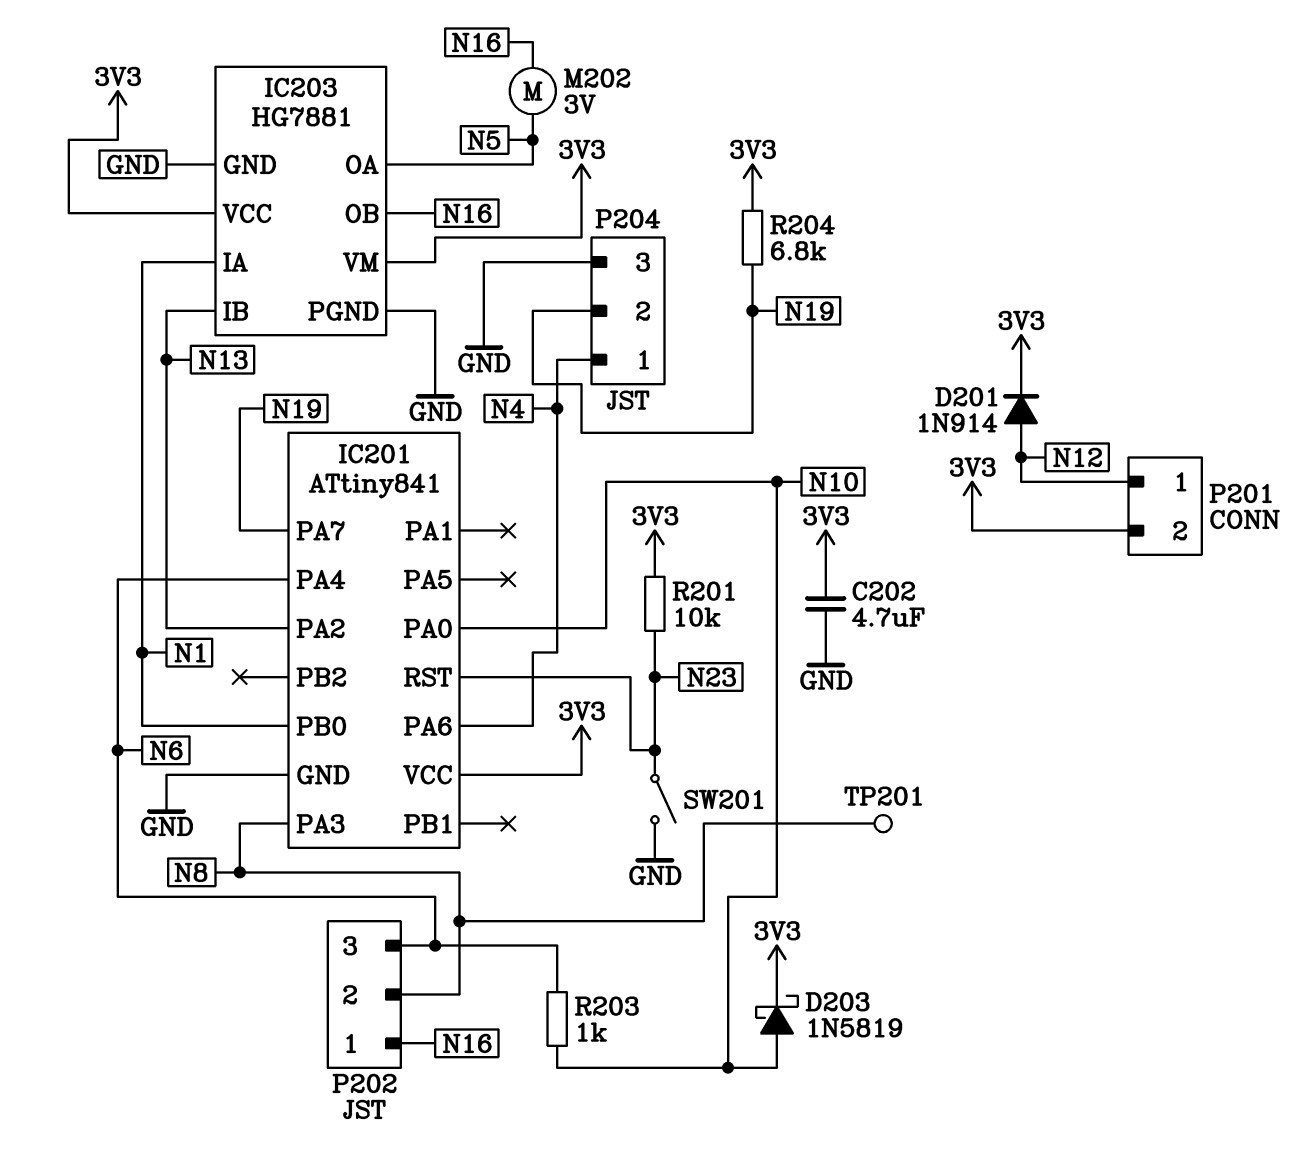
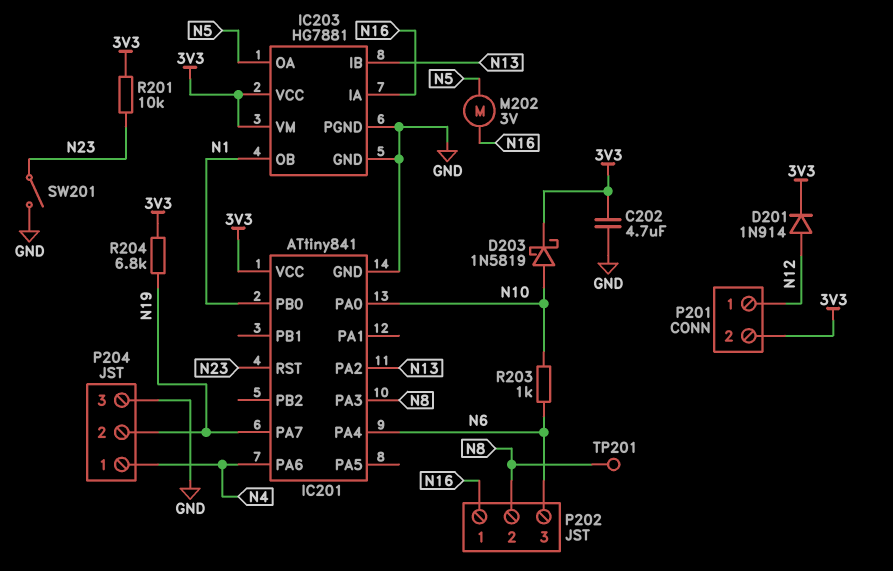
IC203 pin IA: N1 -> N16
IC203 pin OB: N16 -> N1

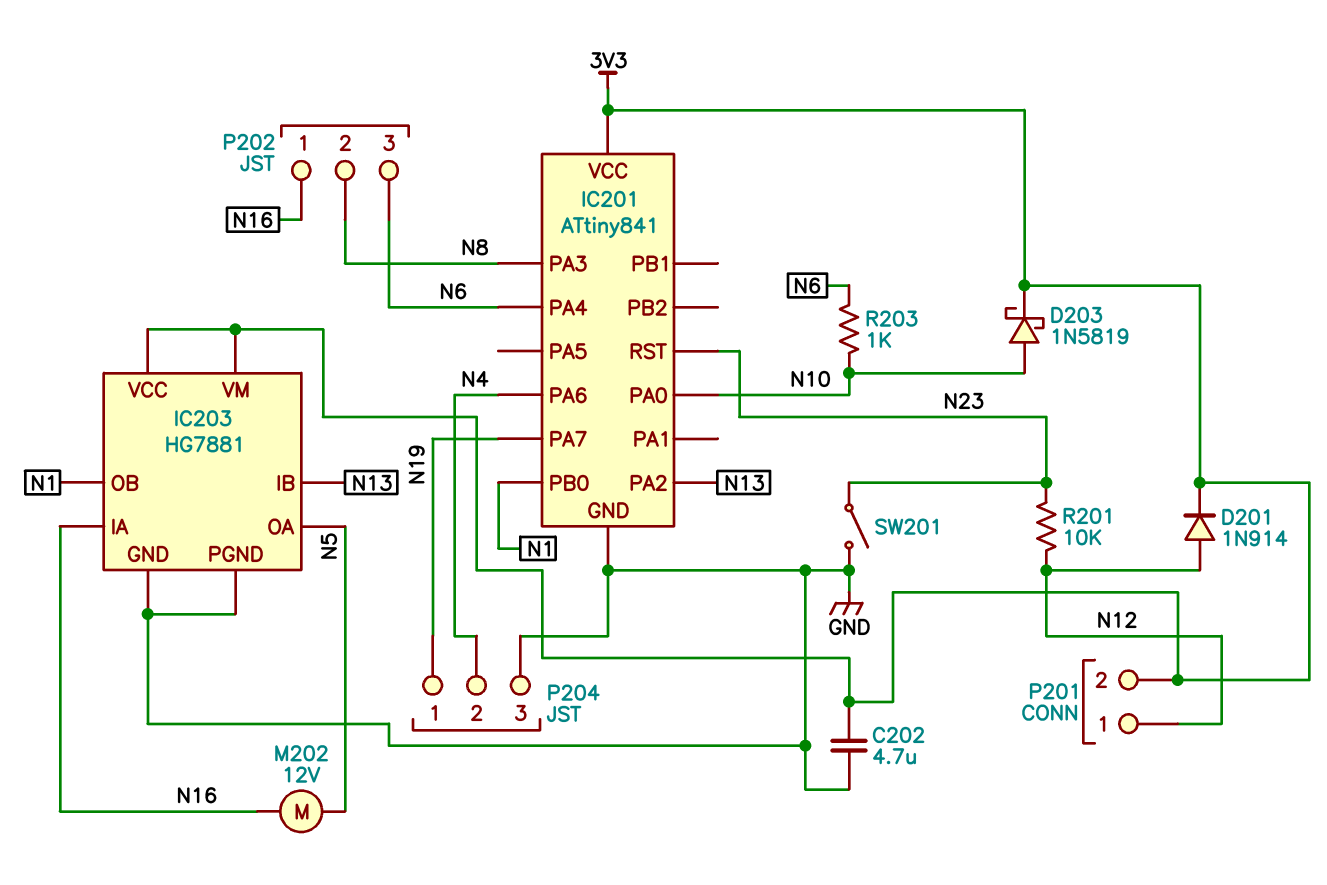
M202: motor 3V (N5, N16) -> motor 12V (N5, N16)
P204 pin 1: N4 -> N19
P204 pin 2: N19 -> N4
R201: 10k (3V3, N23) -> 10k (N12, N23)
R204: 6.8k (3V3, N19) -> none
TP201: test point (N8) -> none

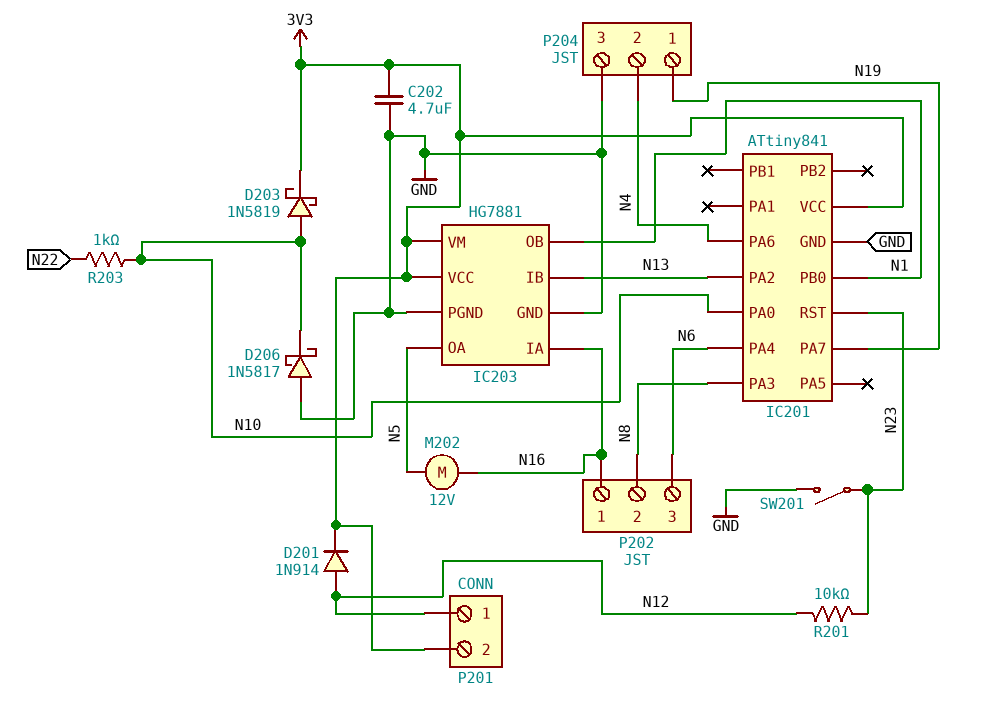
D206: none -> schottky 1N5817 (A GND, K N10)
R203: 1k (N6, N10) -> 1k (N10, N22)

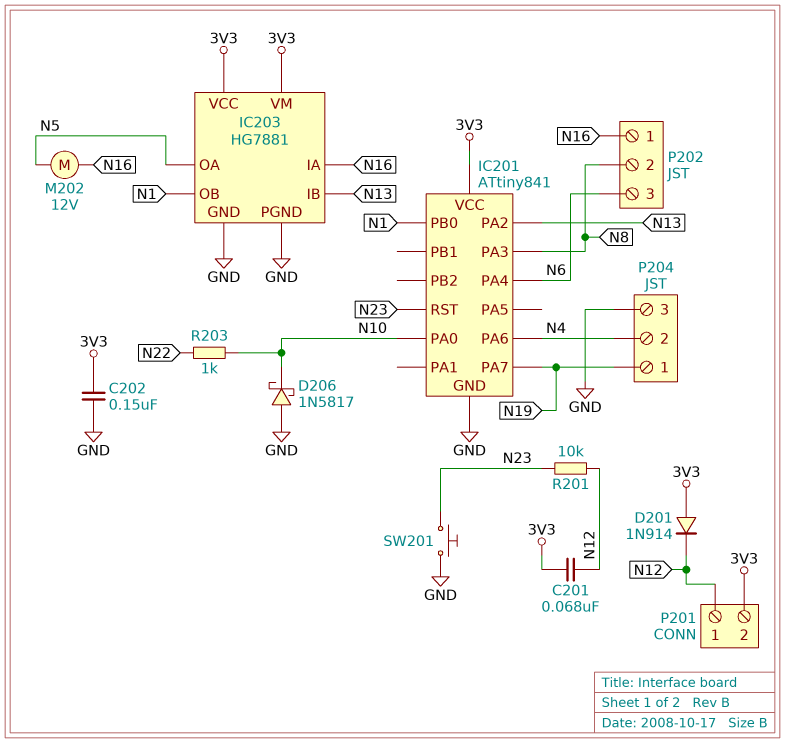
C201: none -> 68nF (3V3, N12)
C202: 4.7uF (3V3, GND) -> 150nF (3V3, GND)
D201: diode 1N914 (A N12, K 3V3) -> diode 1N914 (A 3V3, K N12)
D203: schottky 1N5819 (A N10, K 3V3) -> none
SW201: switch (GND, N23) -> button (GND, N23)

